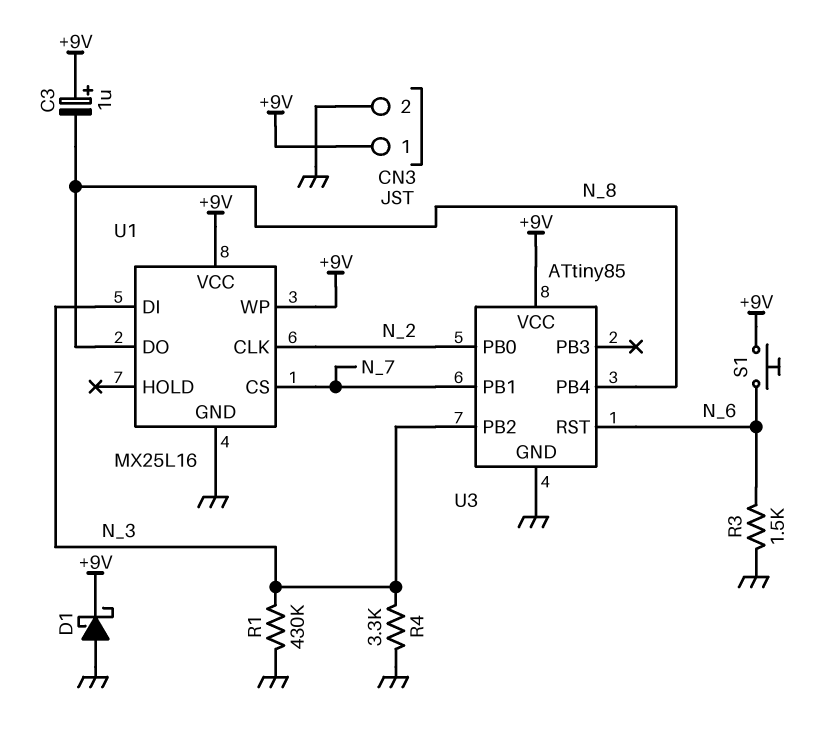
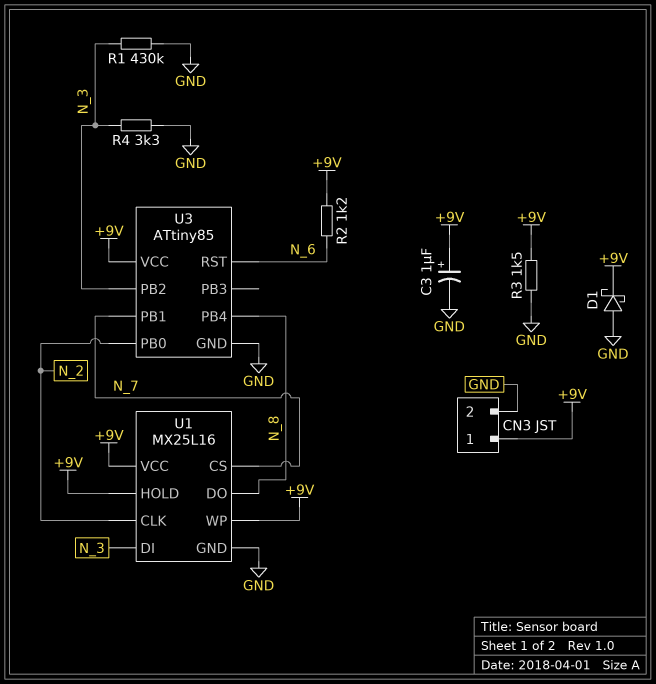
C3: 1uF (plus +9V, minus N_8) -> 1uF (plus +9V, minus GND)
R2: none -> 1.2k (+9V, N_6)
R3: 1.5k (GND, N_6) -> 1.5k (+9V, GND)
S1: button (+9V, N_6) -> none
U1 pin HOLD: none -> +9V

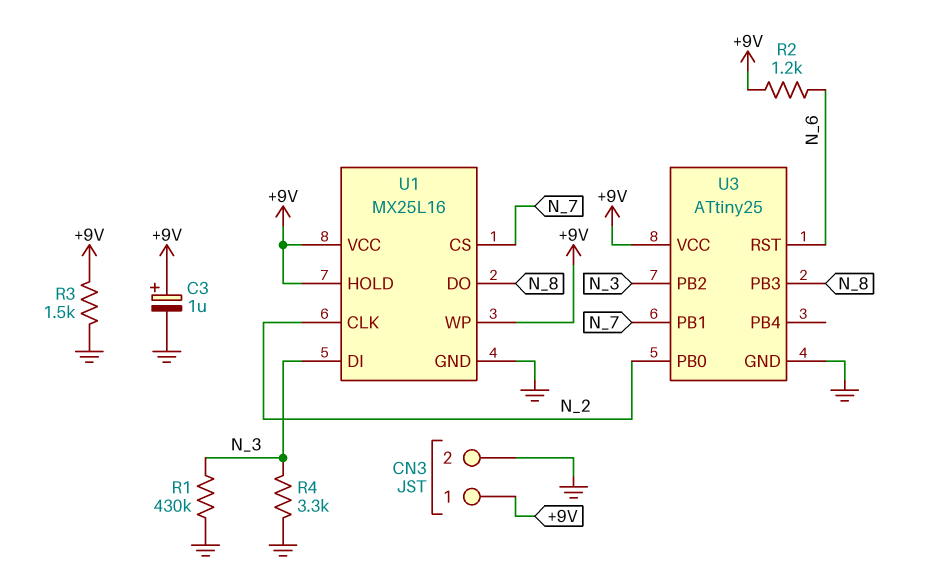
D1: schottky (A GND, K +9V) -> none
U3: ATtiny85 -> ATtiny25
U3 pin PB3: none -> N_8
U3 pin PB4: N_8 -> none

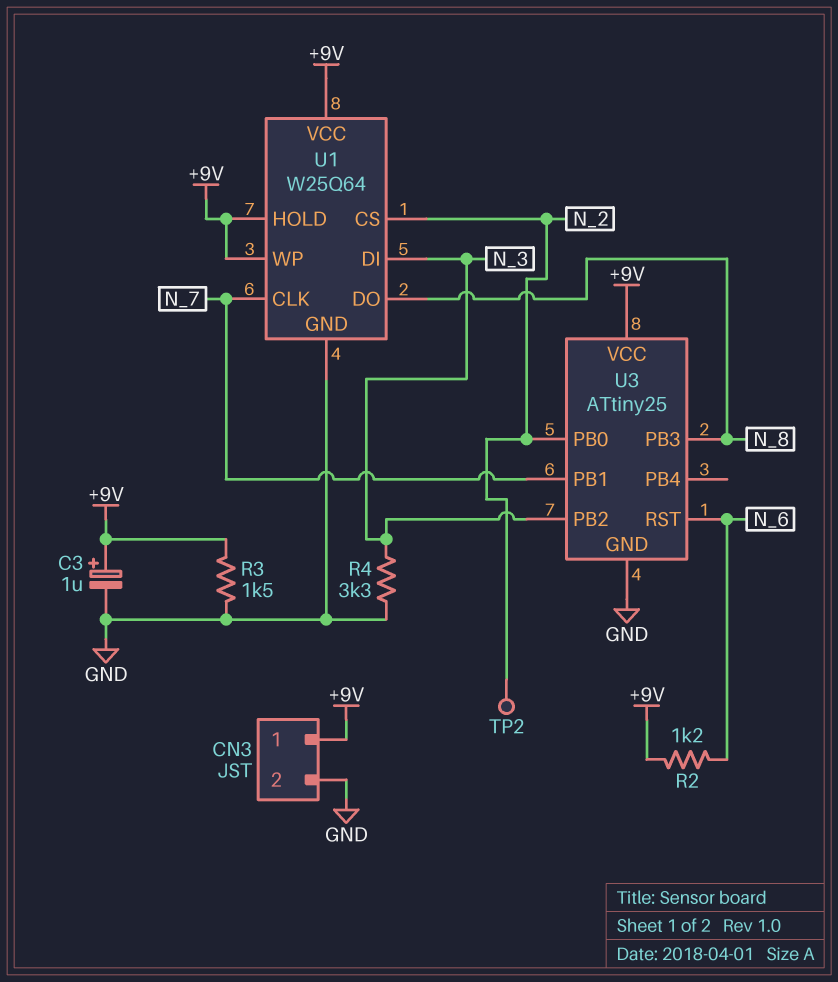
R1: 430k (GND, N_3) -> none
TP2: none -> test point (N_2)
U1: MX25L16 -> W25Q64
U1 pin CLK: N_2 -> N_7
U1 pin CS: N_7 -> N_2

